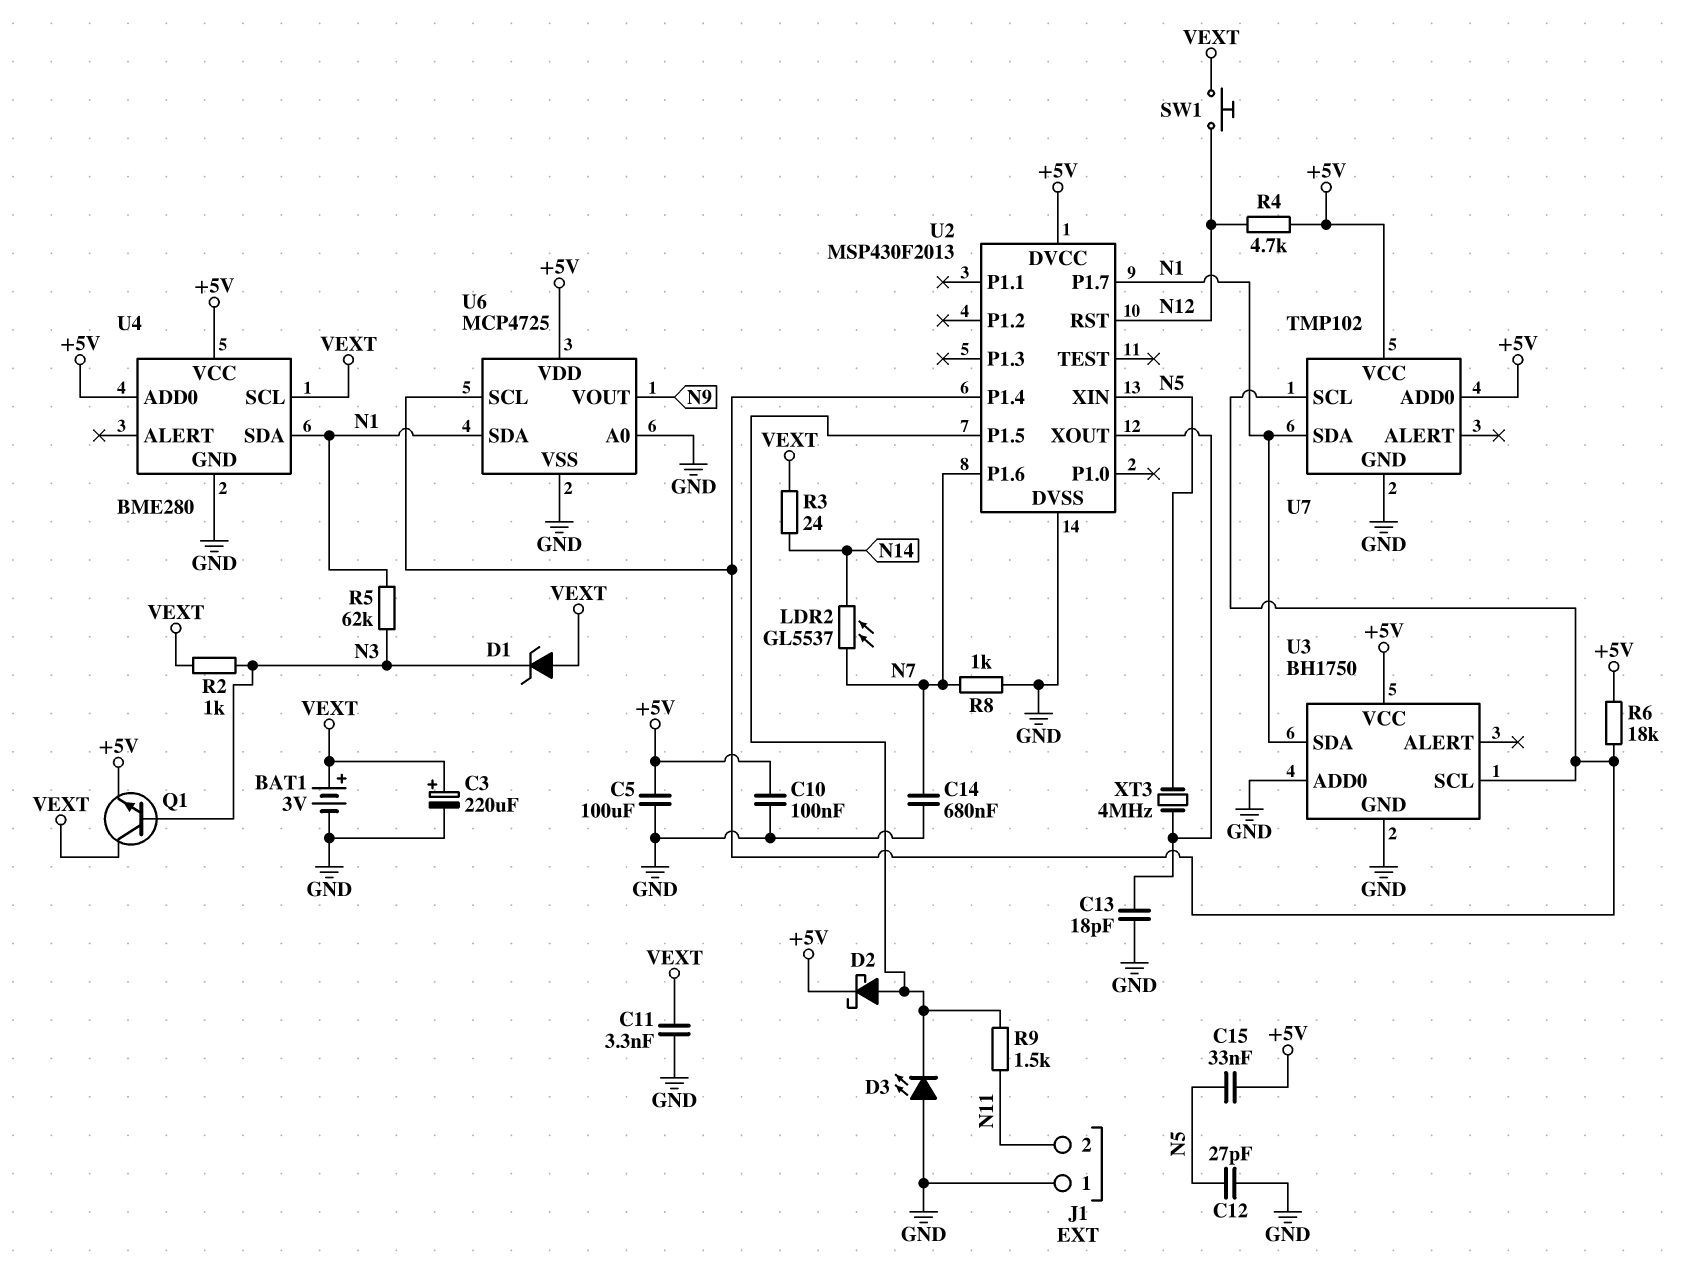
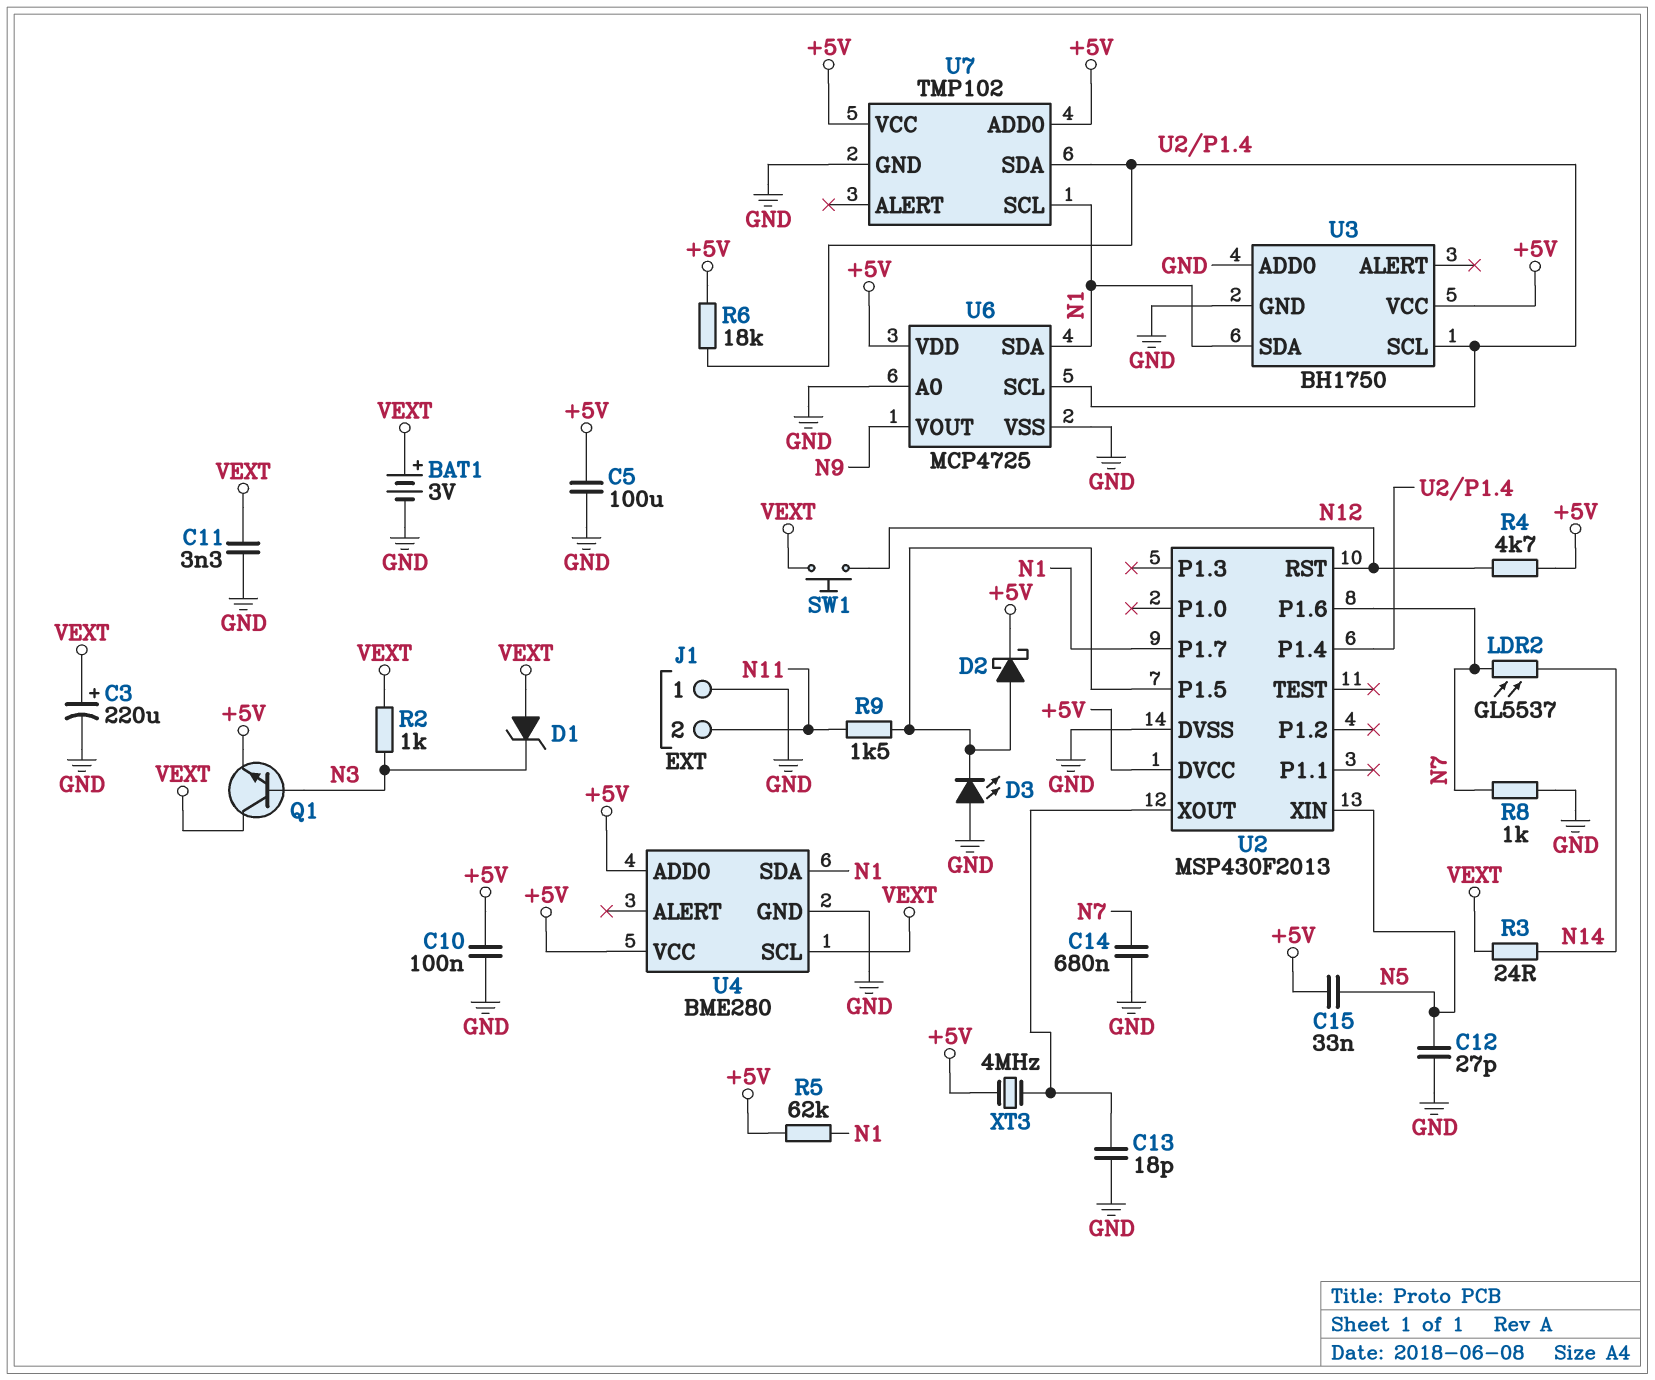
R5: 62k (N1, N3) -> 62k (+5V, N1)
U7 pin SCL: U2/P1.4 -> N1
U7 pin SDA: N1 -> U2/P1.4
XT3: 4MHz (N5, U2/XOUT) -> 4MHz (+5V, U2/XOUT)

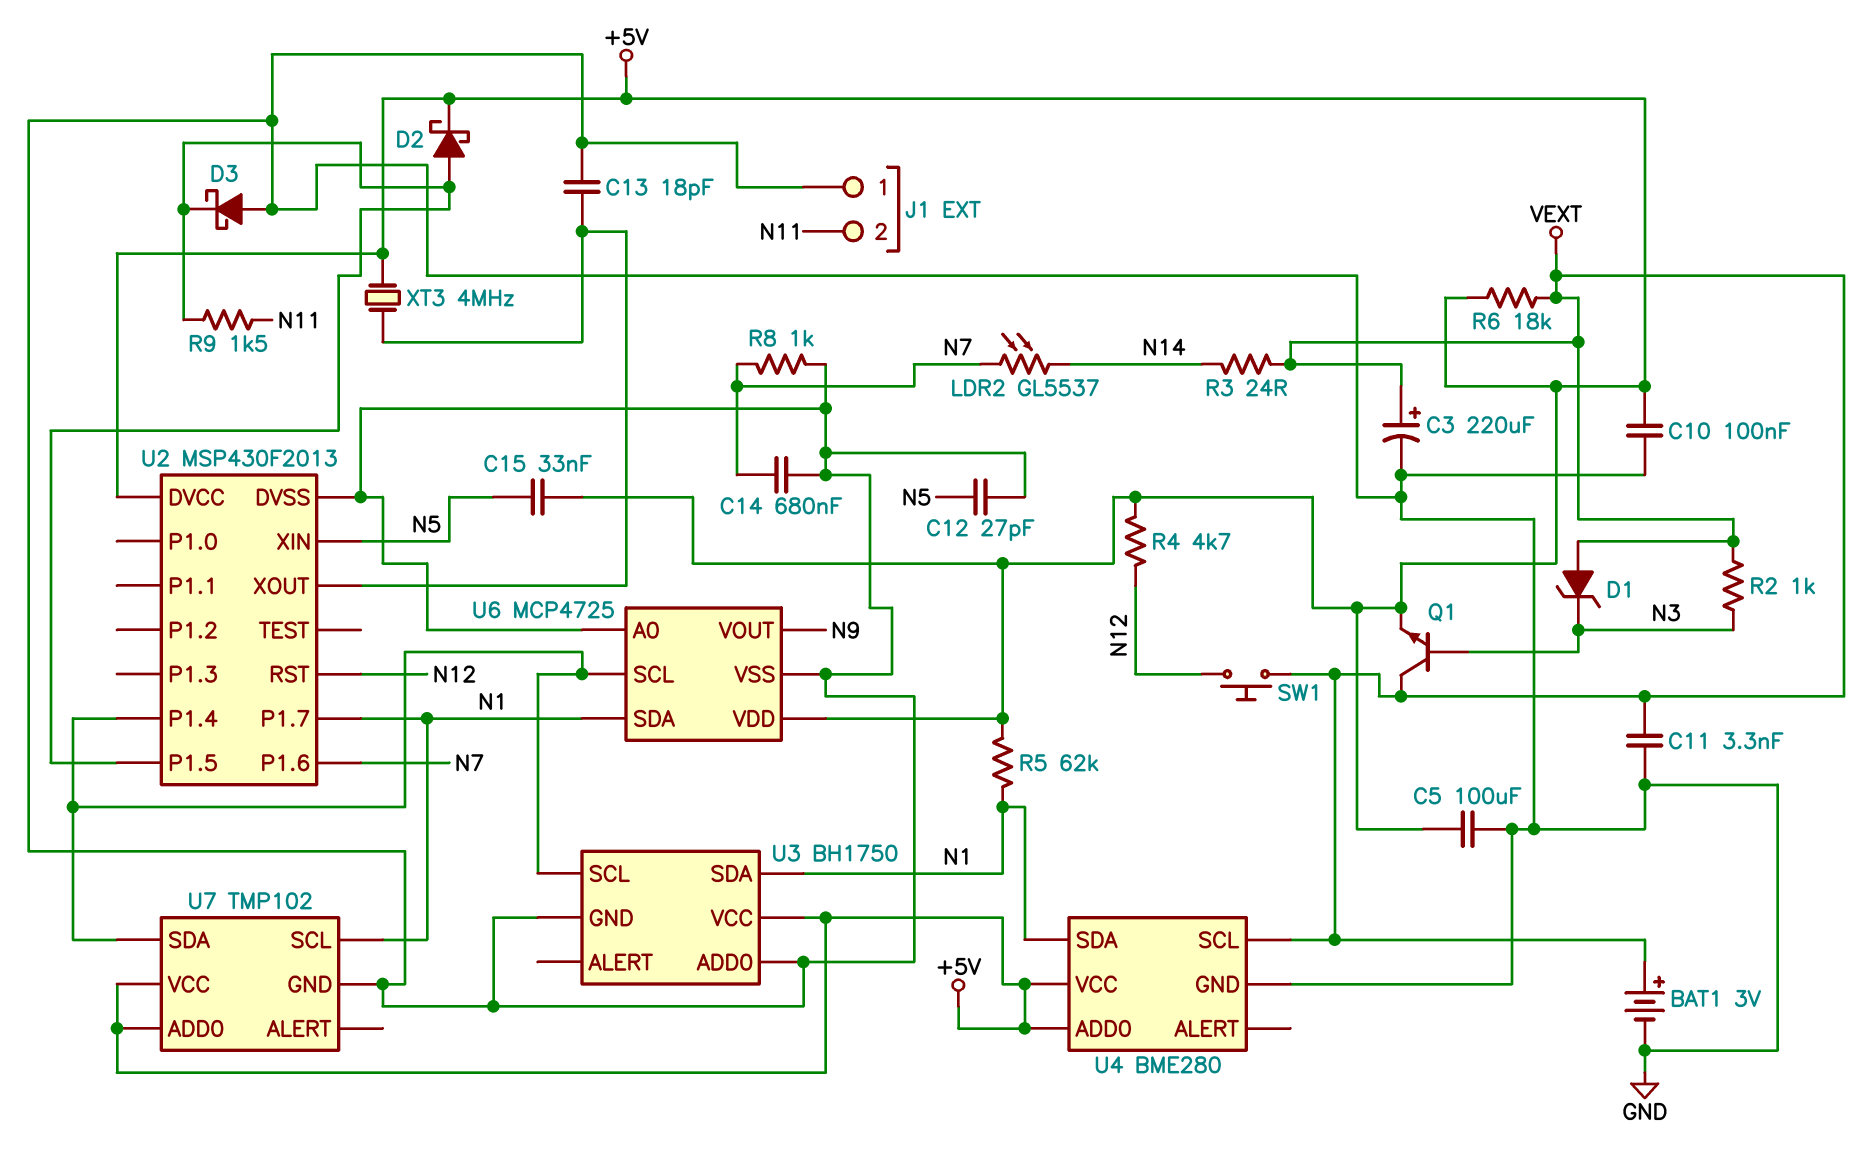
D3: LED (A GND, K U2/P1.5) -> schottky (A GND, K U2/P1.5)
R6: 18k (+5V, U2/P1.4) -> 18k (+5V, VEXT)

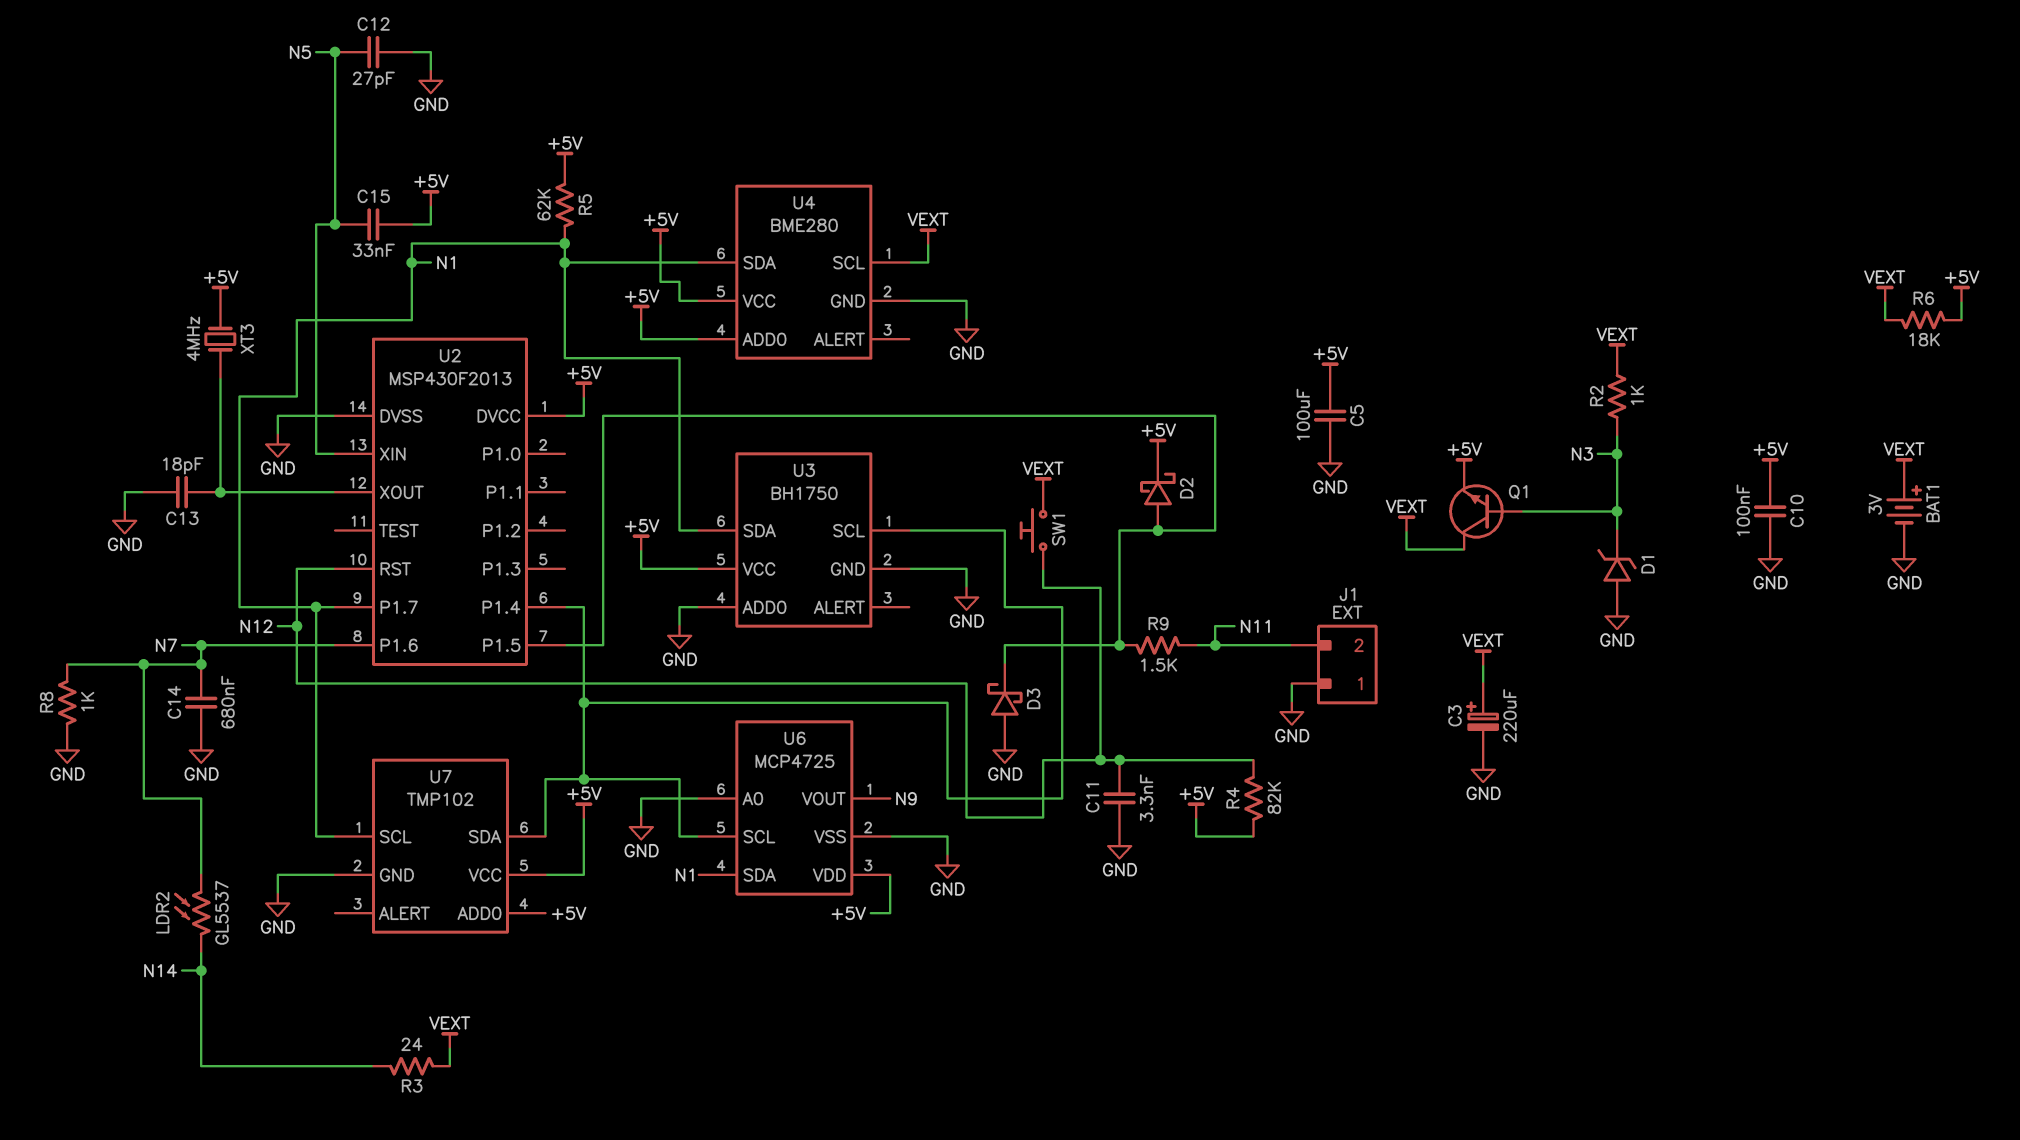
C11: 3.3nF (GND, VEXT) -> 3.3nF (GND, N12)
D1: zener (A VEXT, K N3) -> zener (A GND, K N3)
R4: 4.7k (+5V, N12) -> 82k (+5V, N12)

